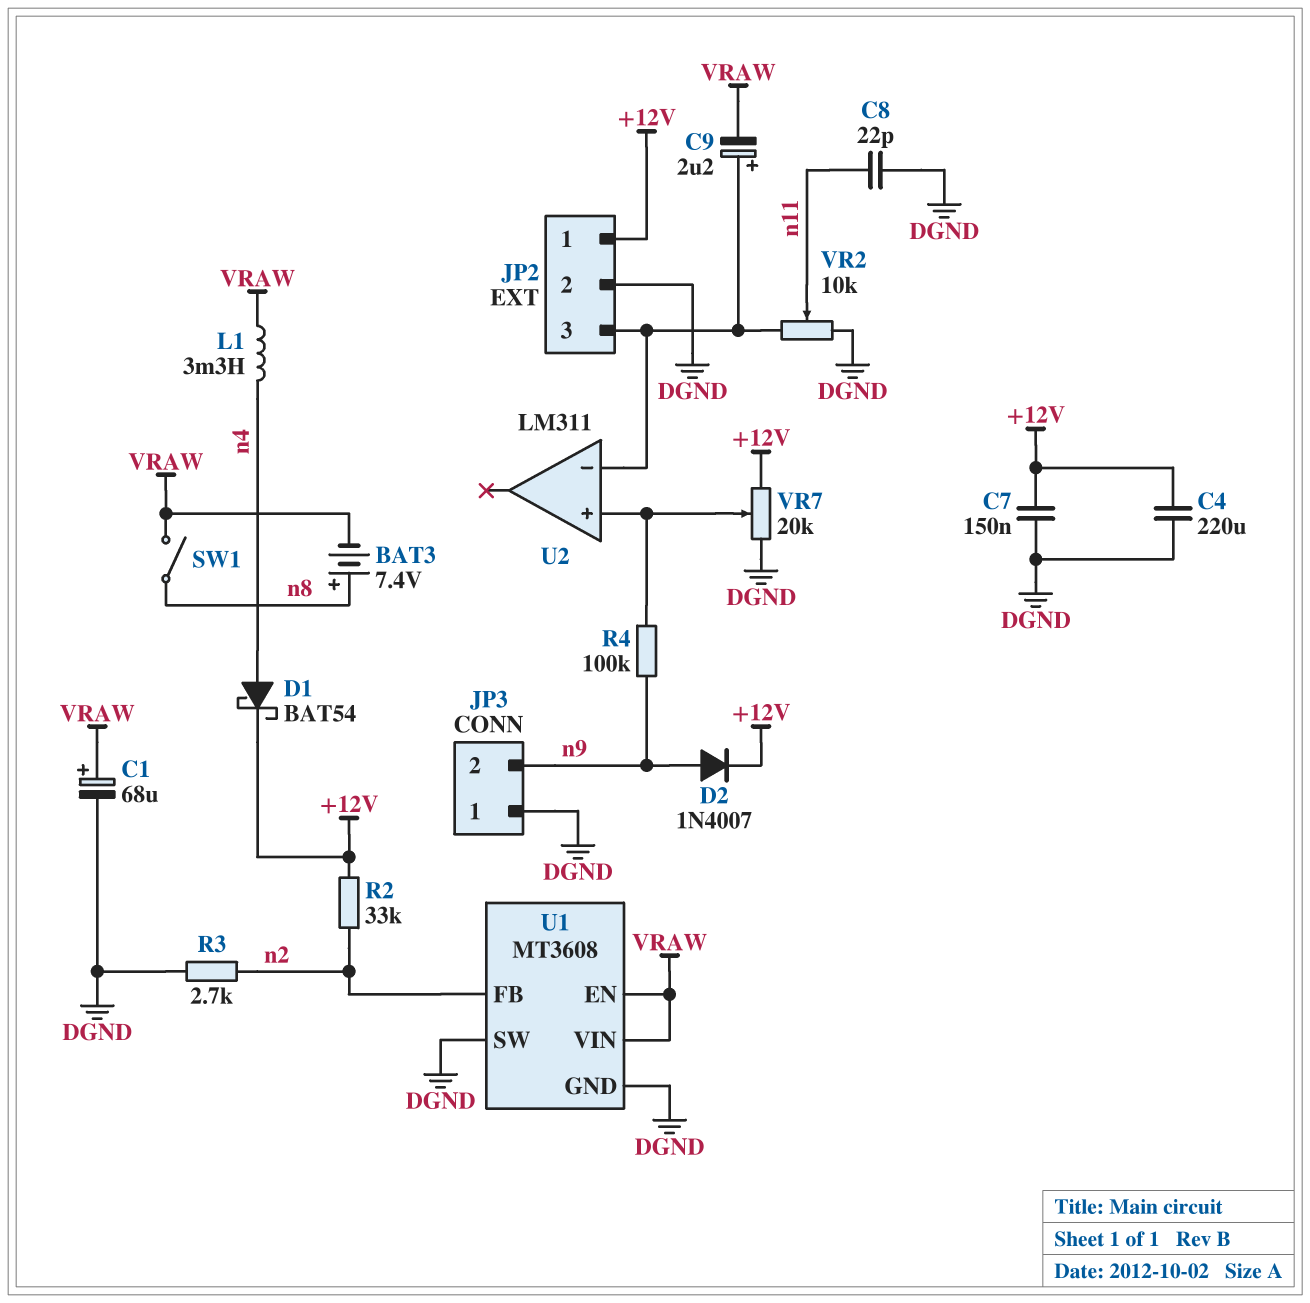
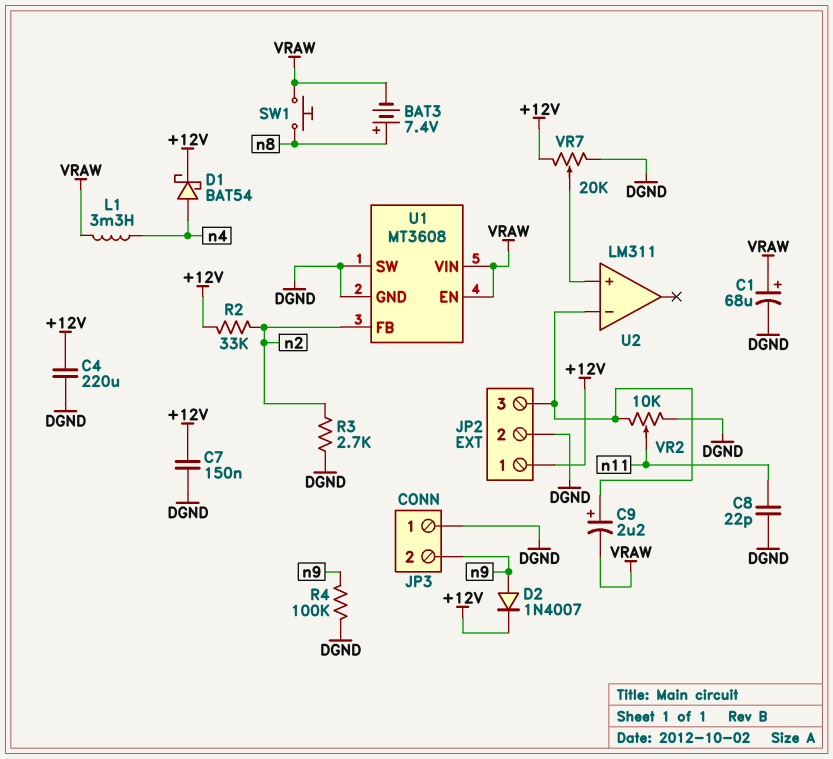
R4: 100k (U2/in+, n9) -> 100k (DGND, n9)
SW1: switch (VRAW, n8) -> button (VRAW, n8)

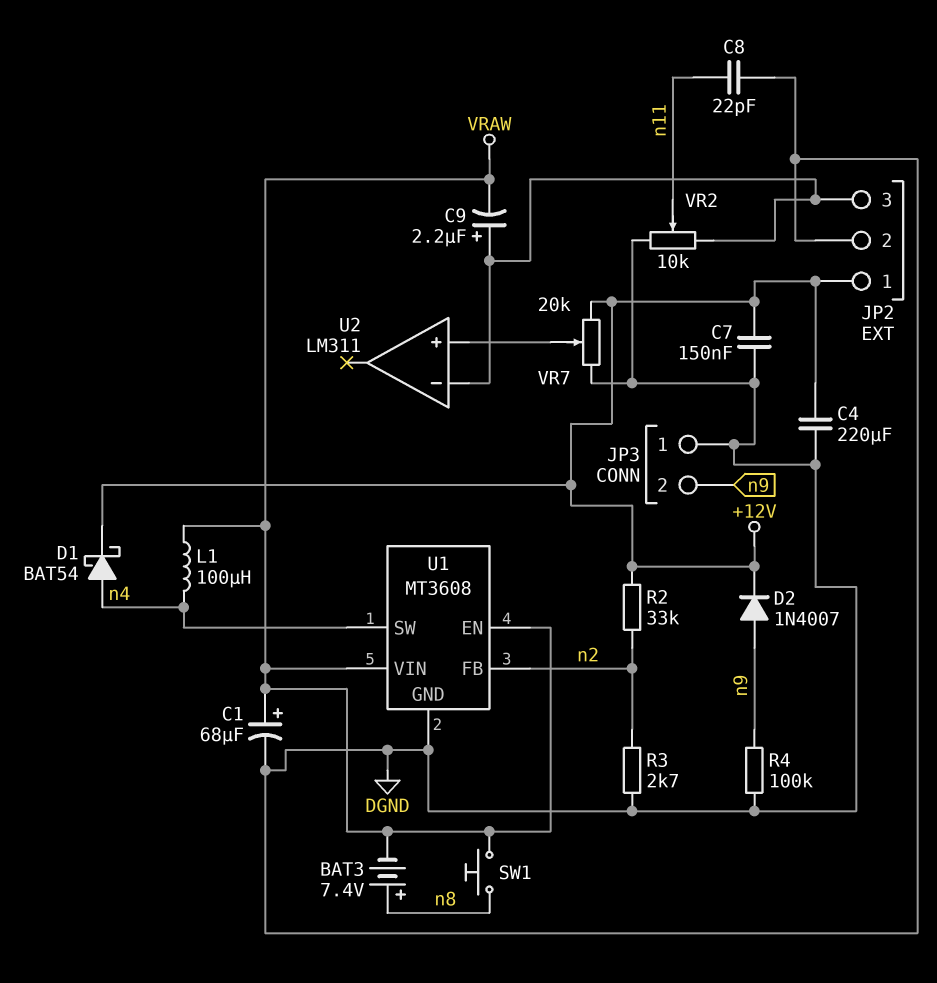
L1: 3.3mH (VRAW, n4) -> 100uH (VRAW, n4)
U1 pin SW: DGND -> n4

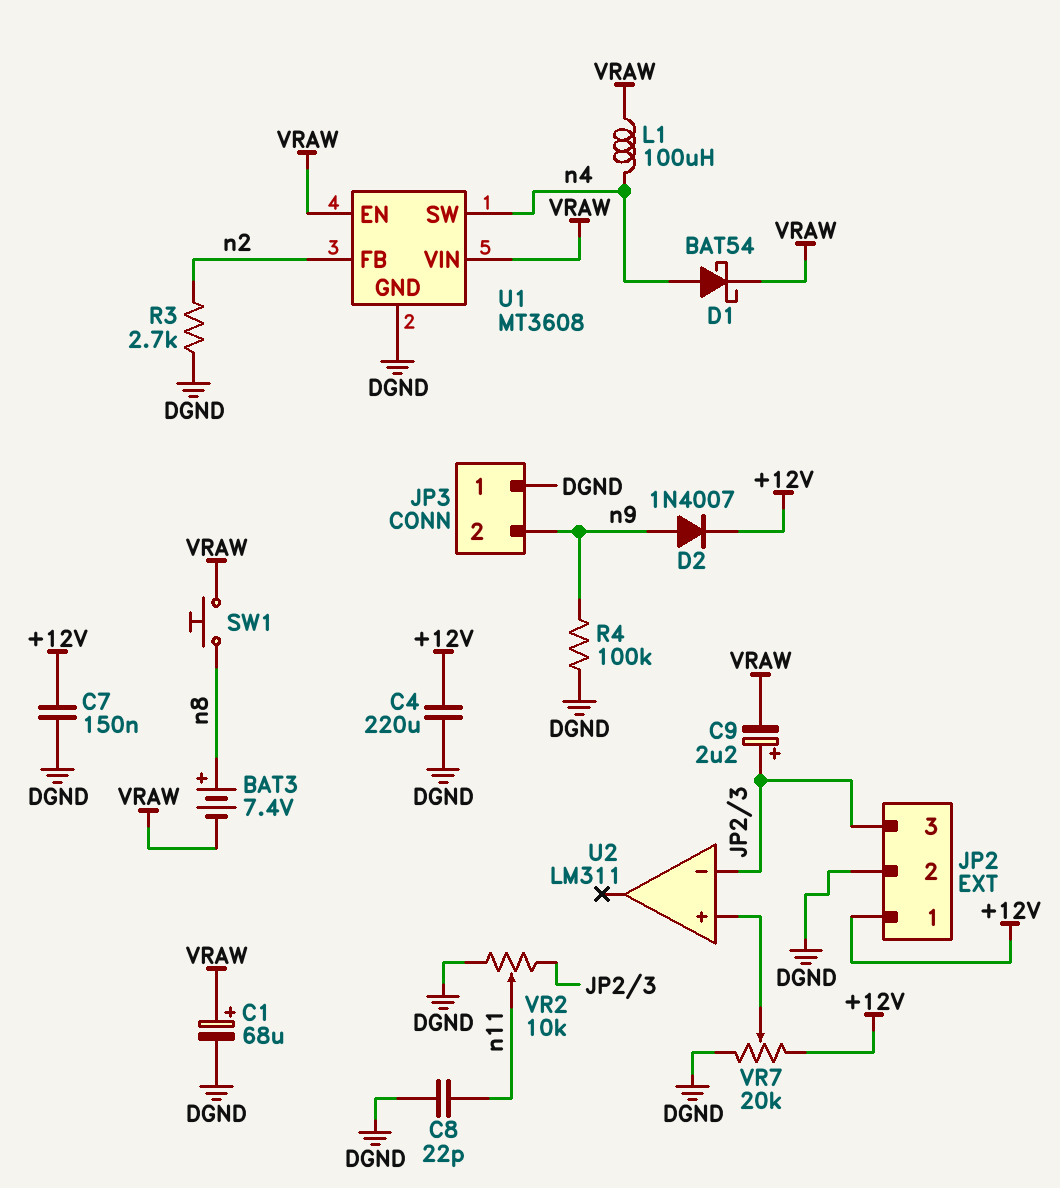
D1: schottky BAT54 (A n4, K +12V) -> schottky BAT54 (A n4, K VRAW)
R2: 33k (+12V, n2) -> none

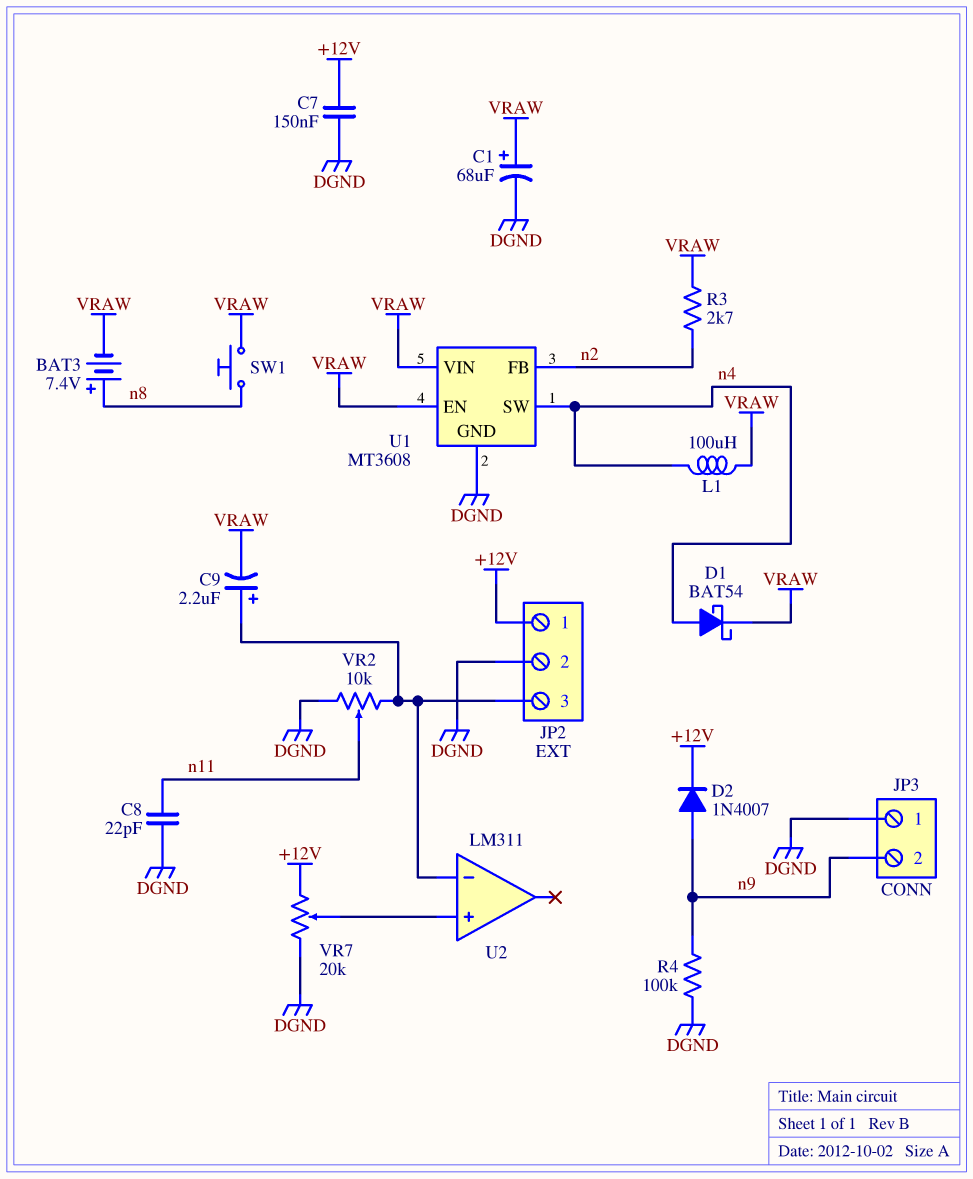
C4: 220uF (+12V, DGND) -> none
R3: 2.7k (DGND, n2) -> 2.7k (VRAW, n2)

